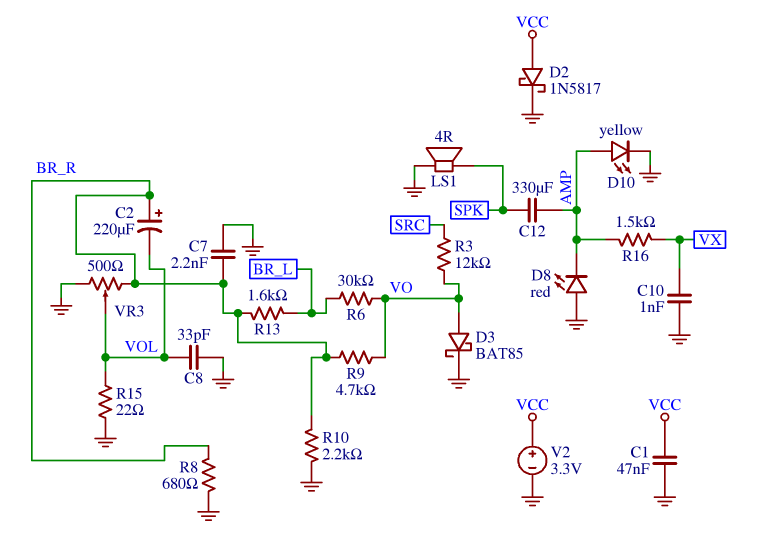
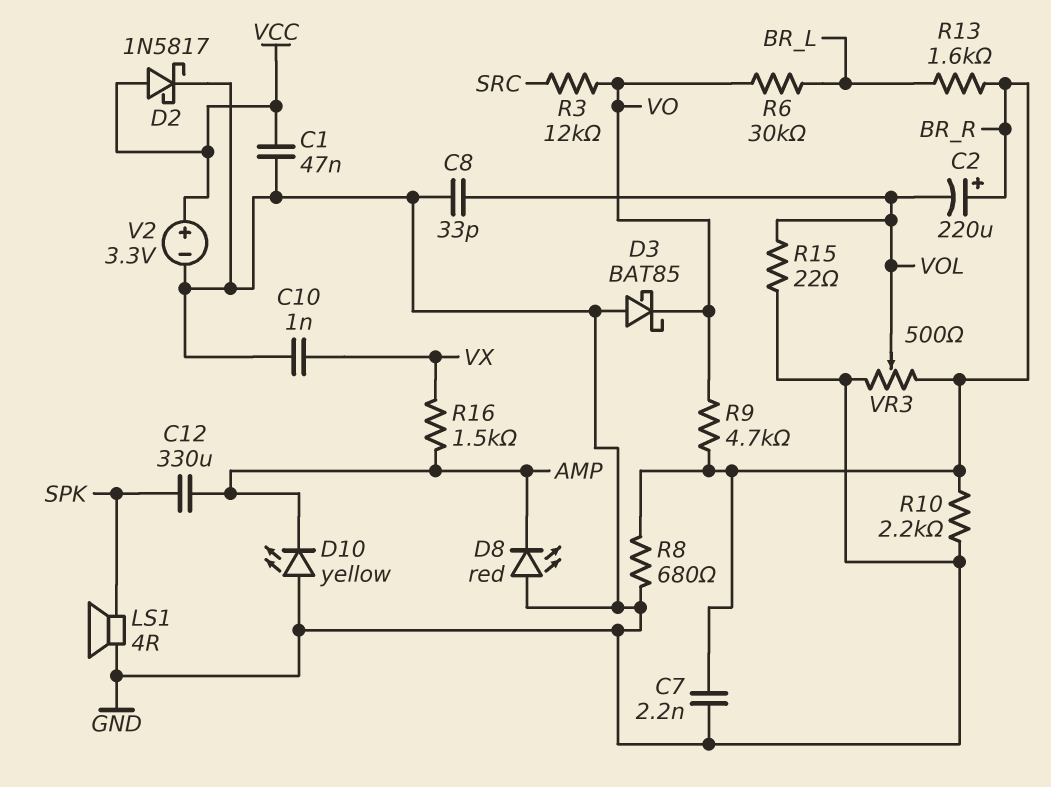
D3: schottky BAT85 (A VO, K GND) -> schottky BAT85 (A GND, K VO)
D10: LED yellow (A AMP, K GND) -> LED yellow (A GND, K AMP)

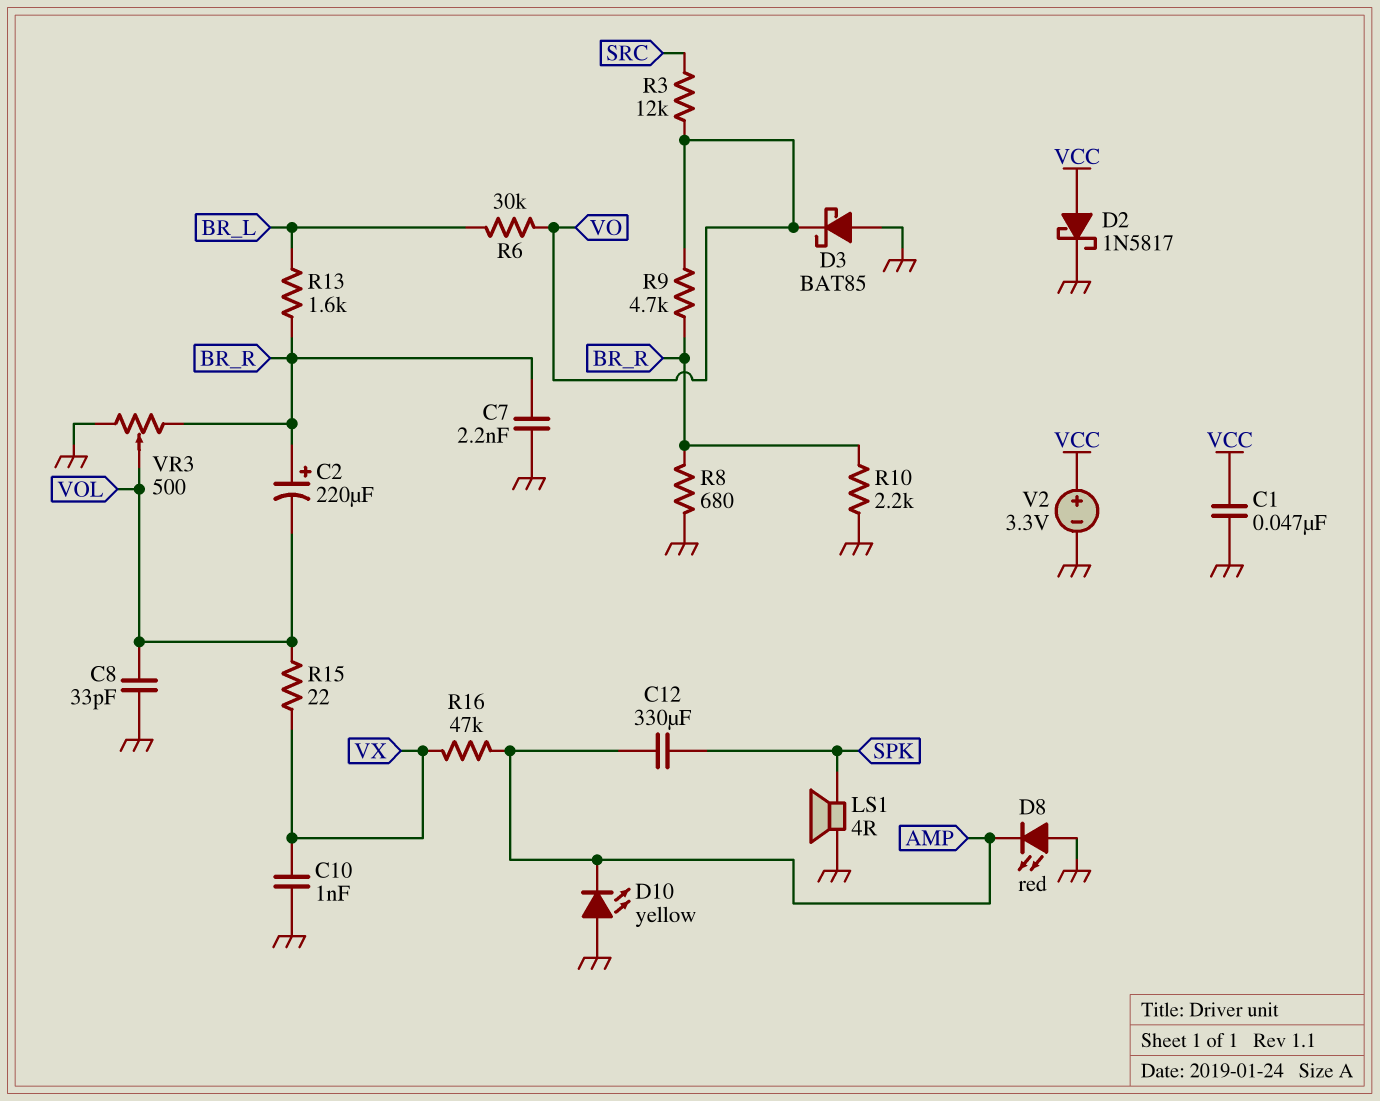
R15: 22 (GND, VOL) -> 22 (VOL, VX)
R16: 1.5k (AMP, VX) -> 47k (AMP, VX)

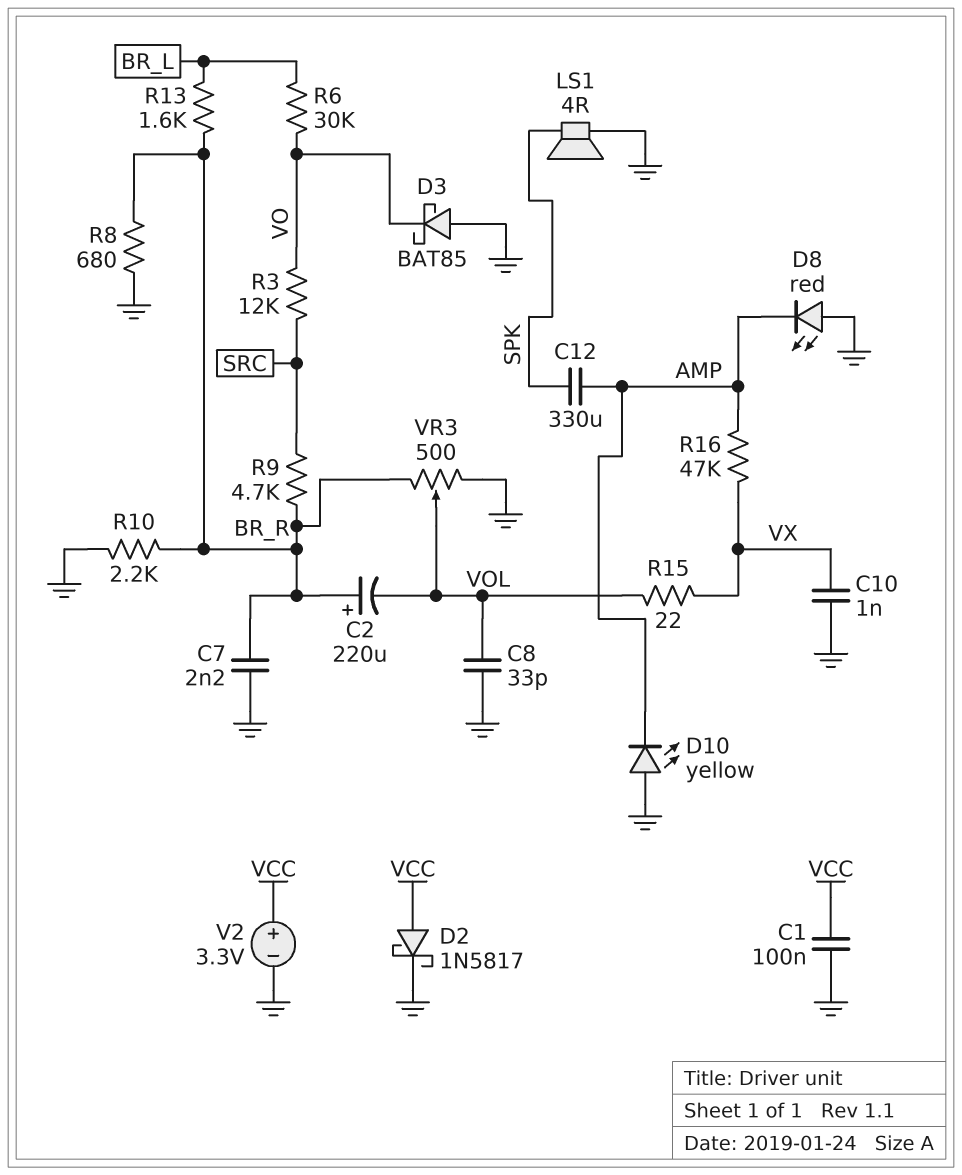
C1: 47nF (GND, VCC) -> 100nF (GND, VCC)
R9: 4.7k (BR_R, VO) -> 4.7k (BR_R, SRC)

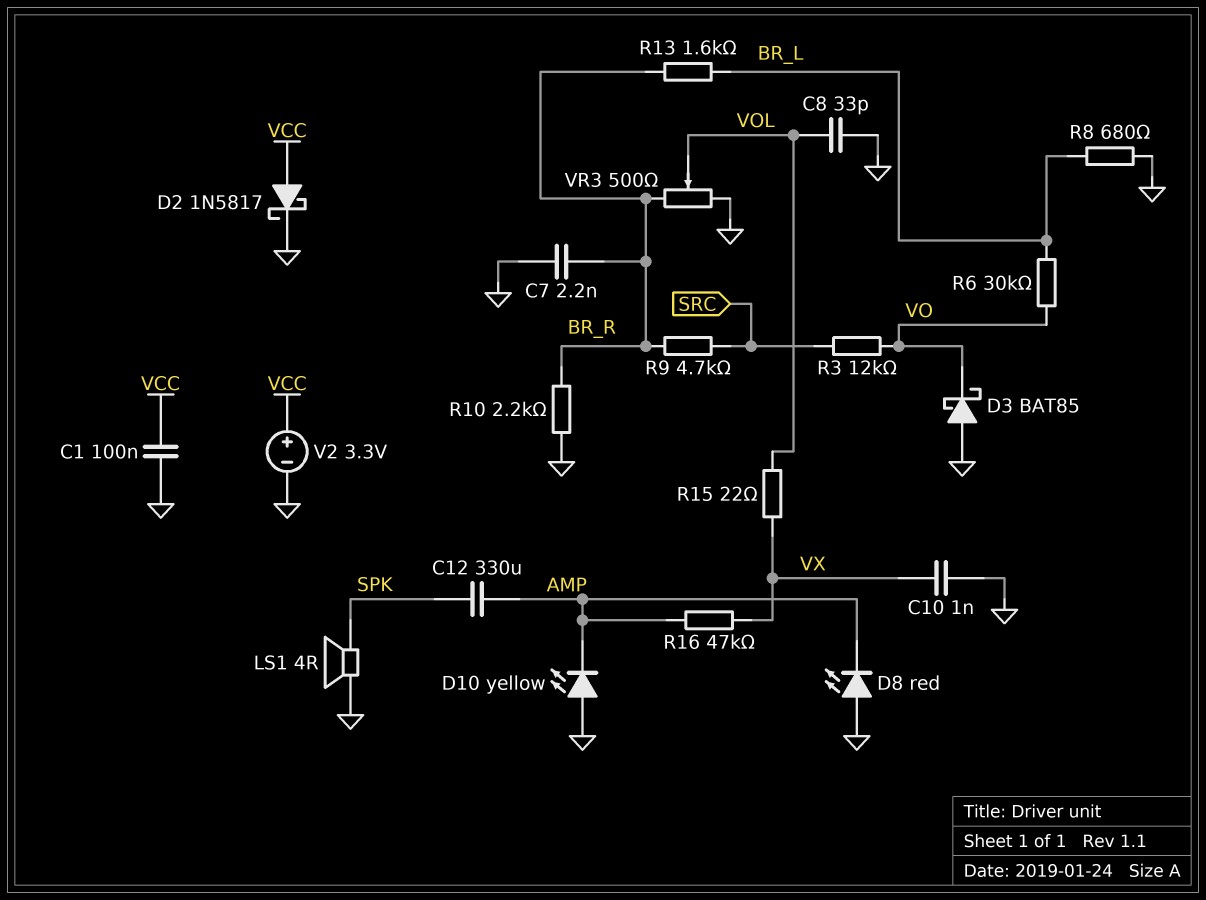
C2: 220uF (plus BR_R, minus VOL) -> none
R8: 680 (BR_R, GND) -> 680 (BR_L, GND)

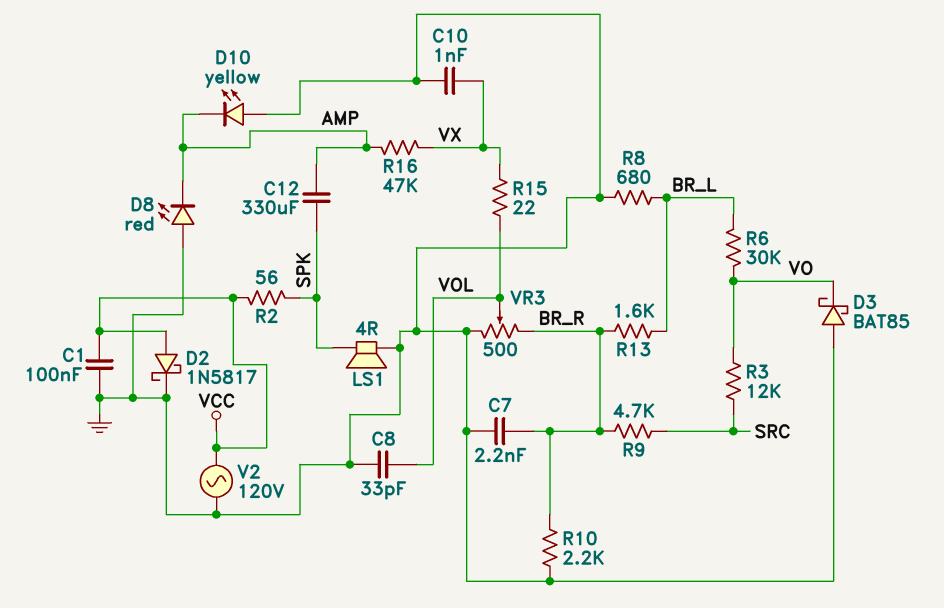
R2: none -> 56 (SPK, VCC)
V2: 3.3V (plus VCC, minus GND) -> AC 120V (GND, VCC)

